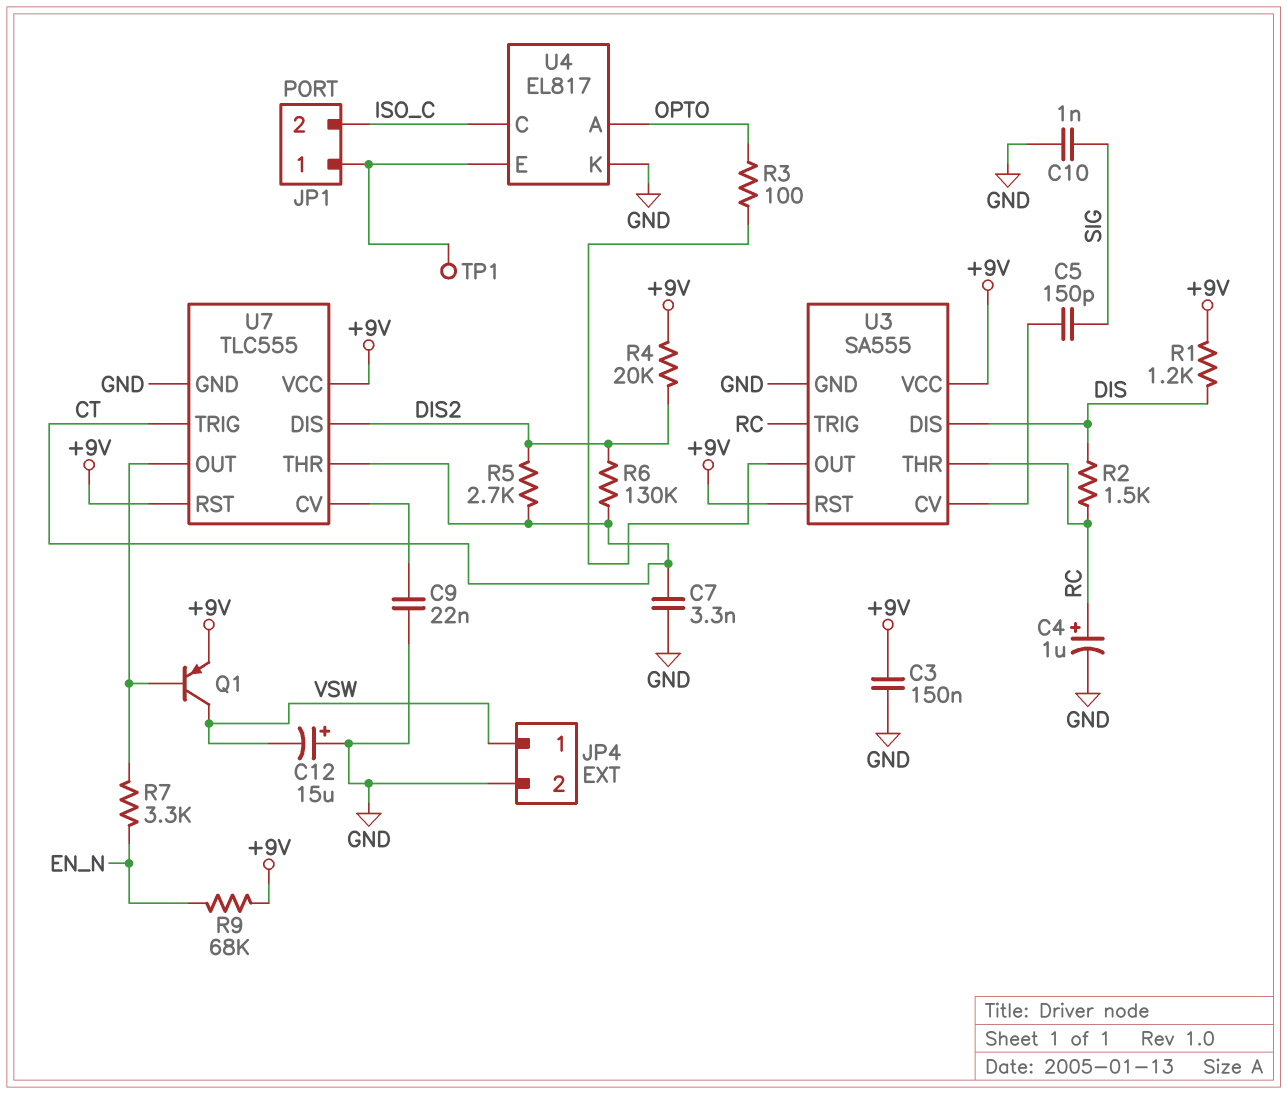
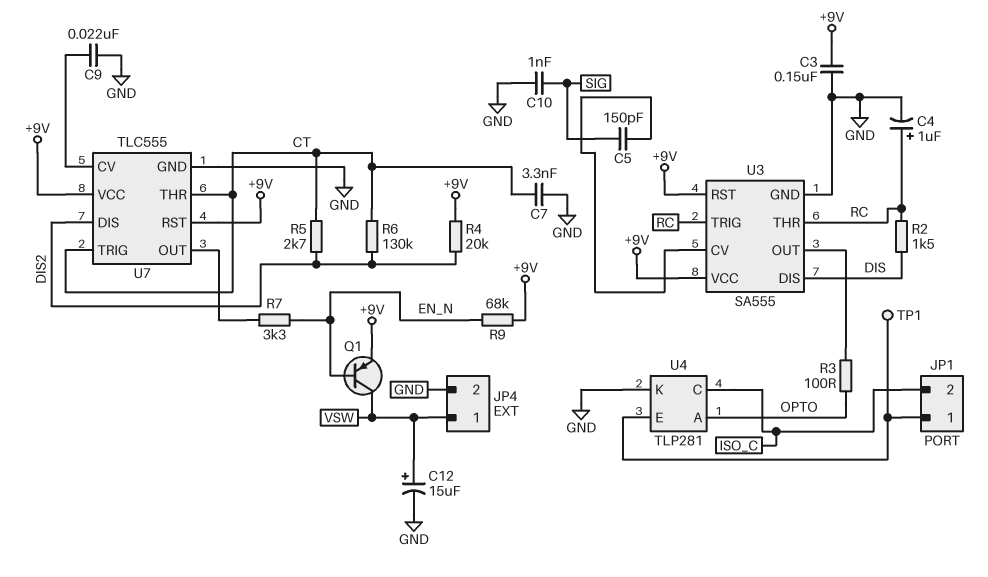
C12: 15uF (plus GND, minus VSW) -> 15uF (plus VSW, minus GND)
Q1: PNP (B U7/OUT, C VSW, E +9V) -> PNP (B EN_N, C VSW, E +9V)
R1: 1.2k (+9V, DIS) -> none
U4: EL817 -> TLP281

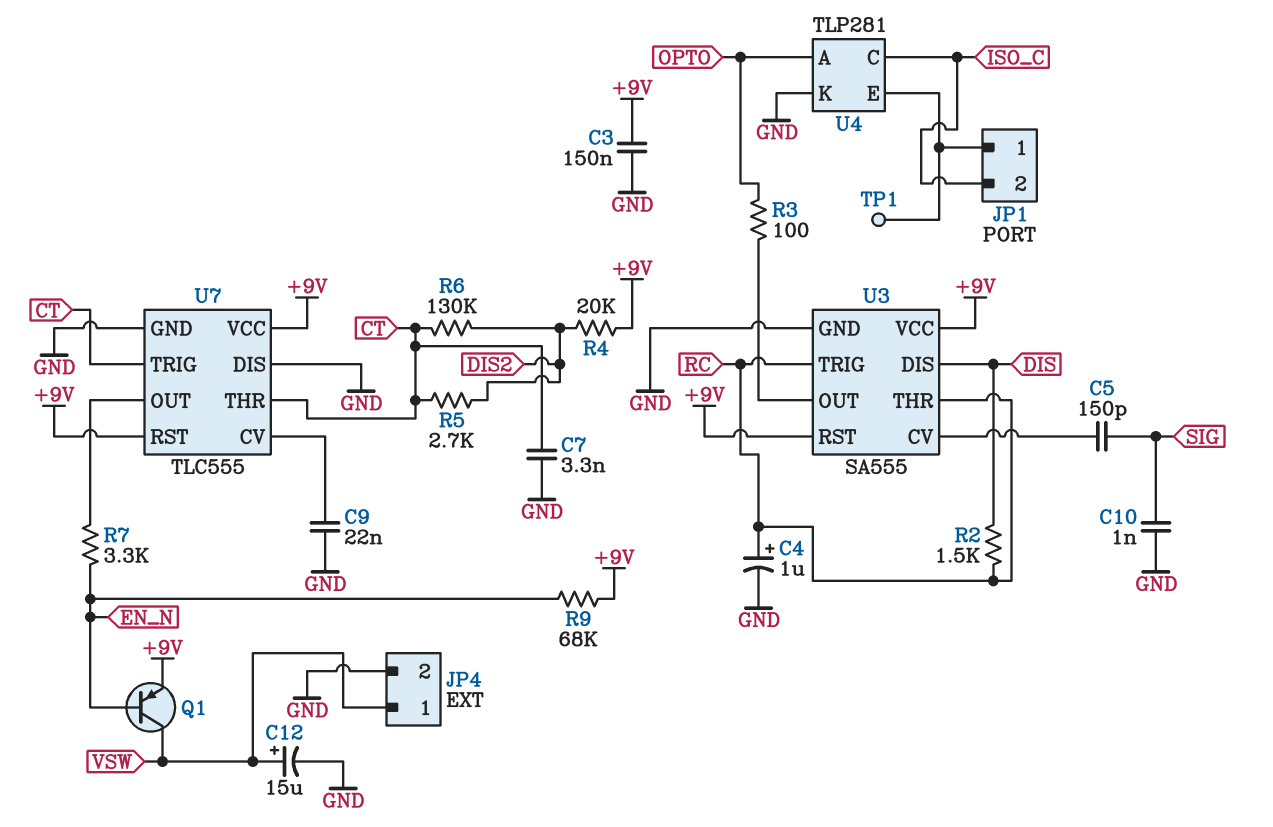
U7 pin DIS: DIS2 -> GND

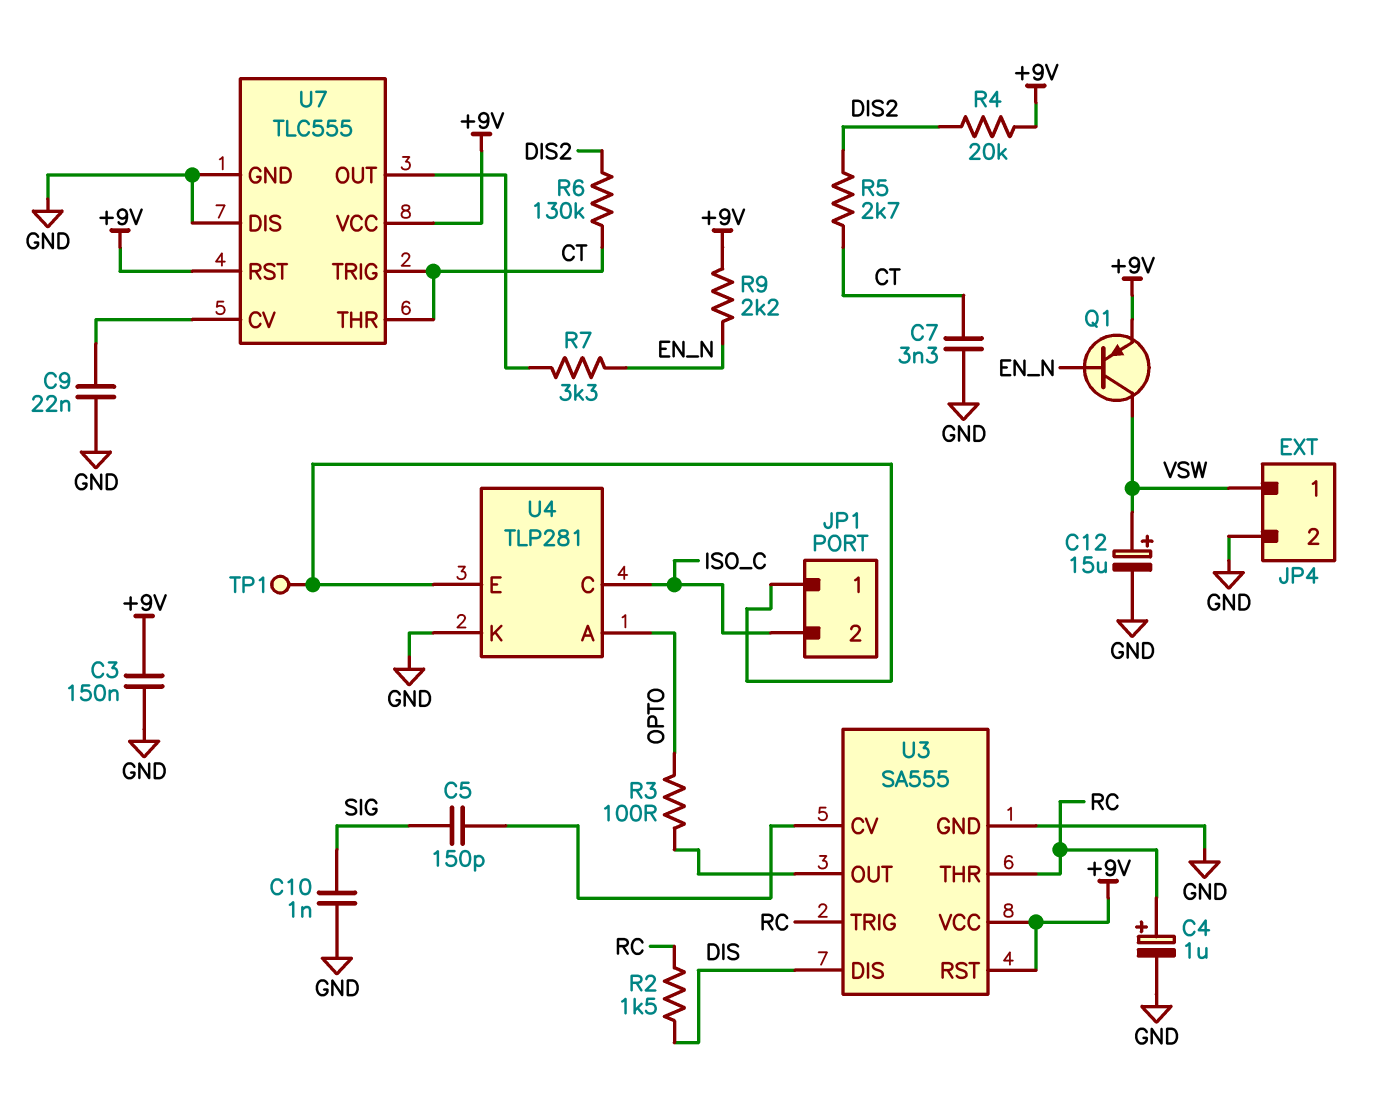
R9: 68k (+9V, EN_N) -> 2.2k (+9V, EN_N)

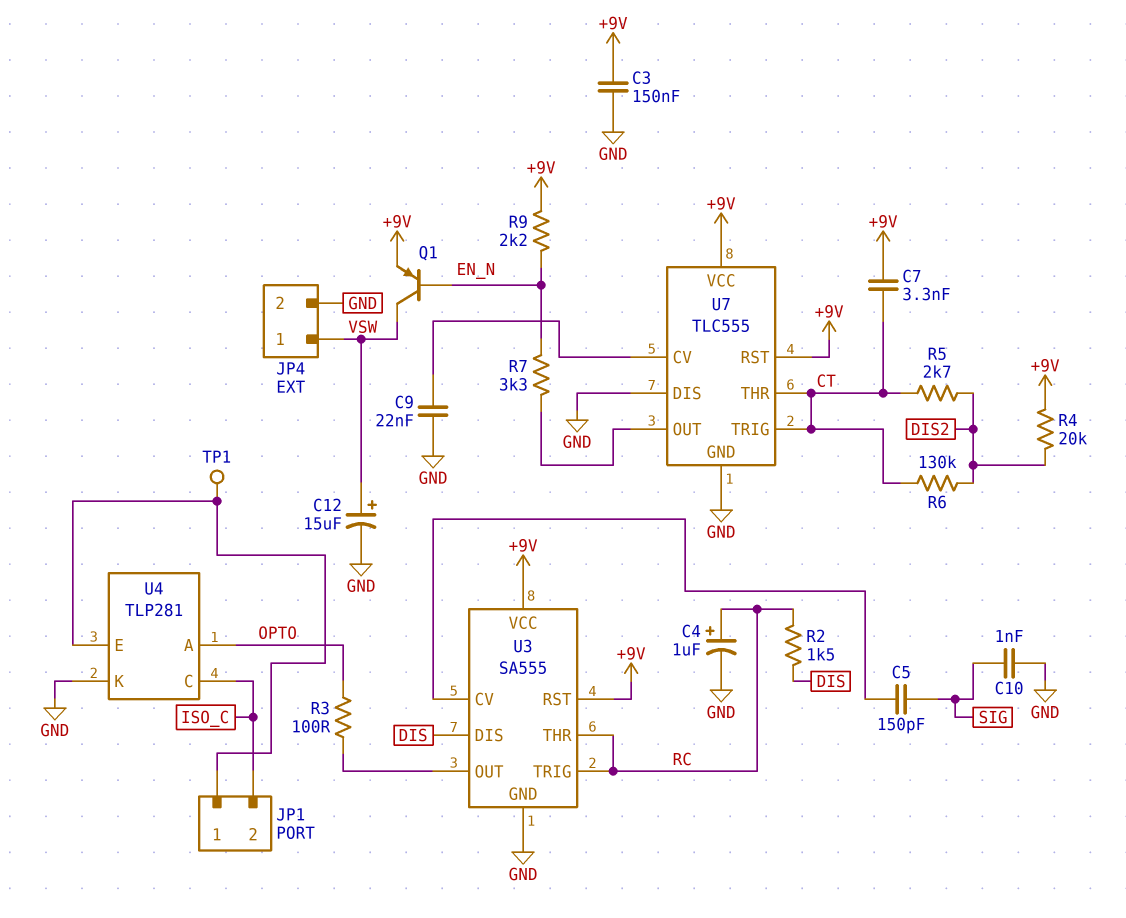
C7: 3.3nF (CT, GND) -> 3.3nF (+9V, CT)

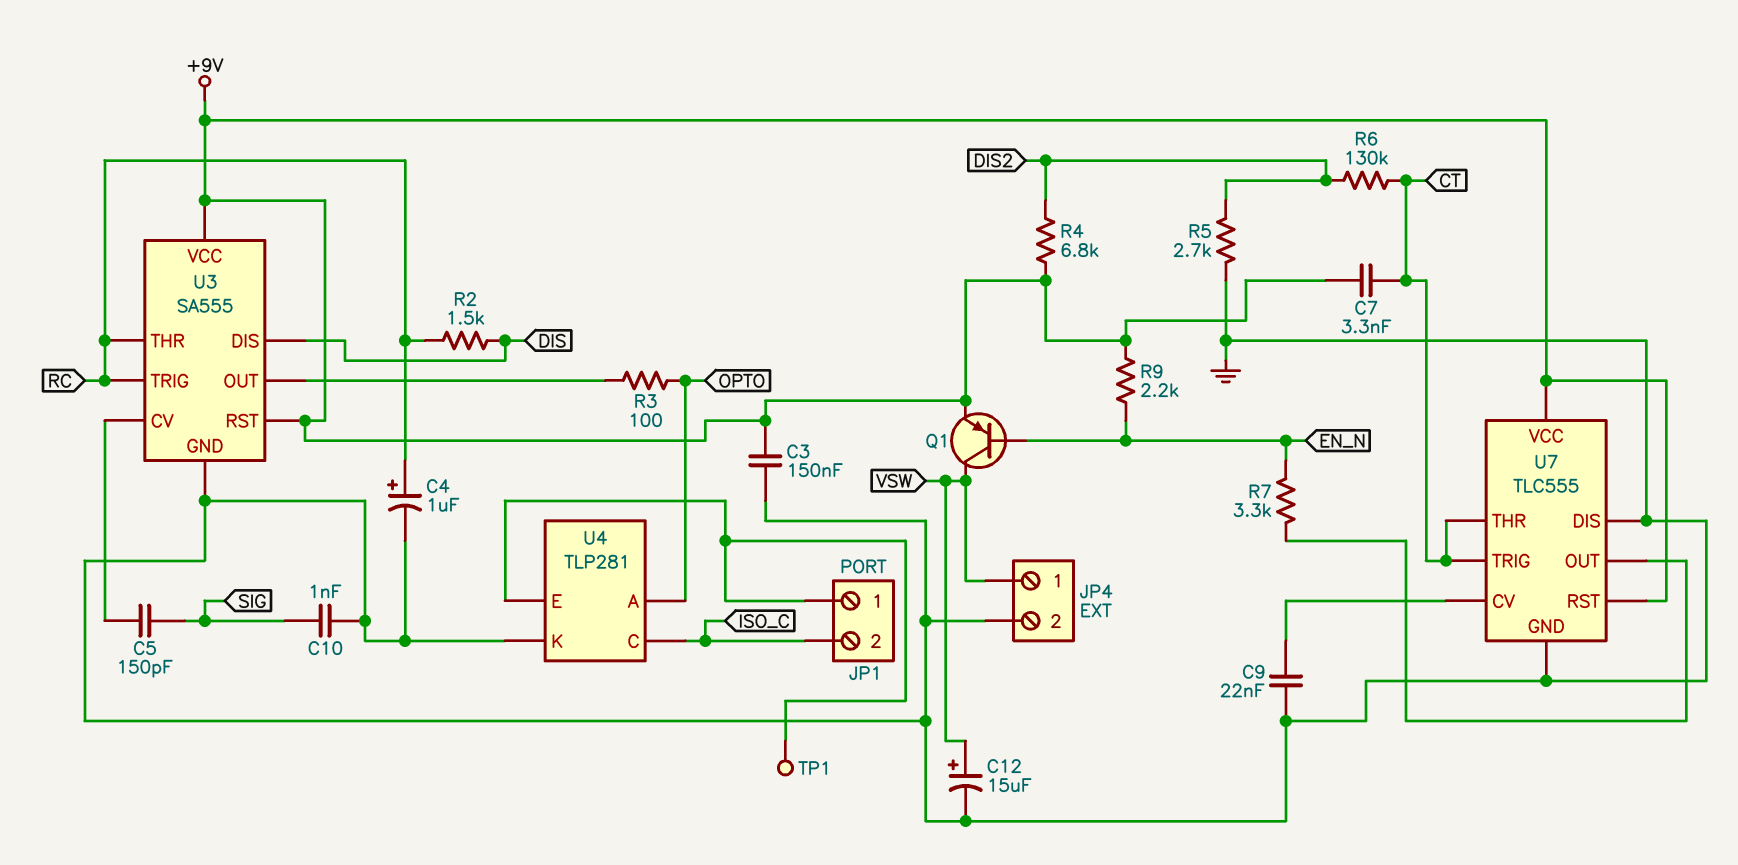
R4: 20k (+9V, DIS2) -> 6.8k (+9V, DIS2)
R5: 2.7k (CT, DIS2) -> 2.7k (DIS2, GND)

